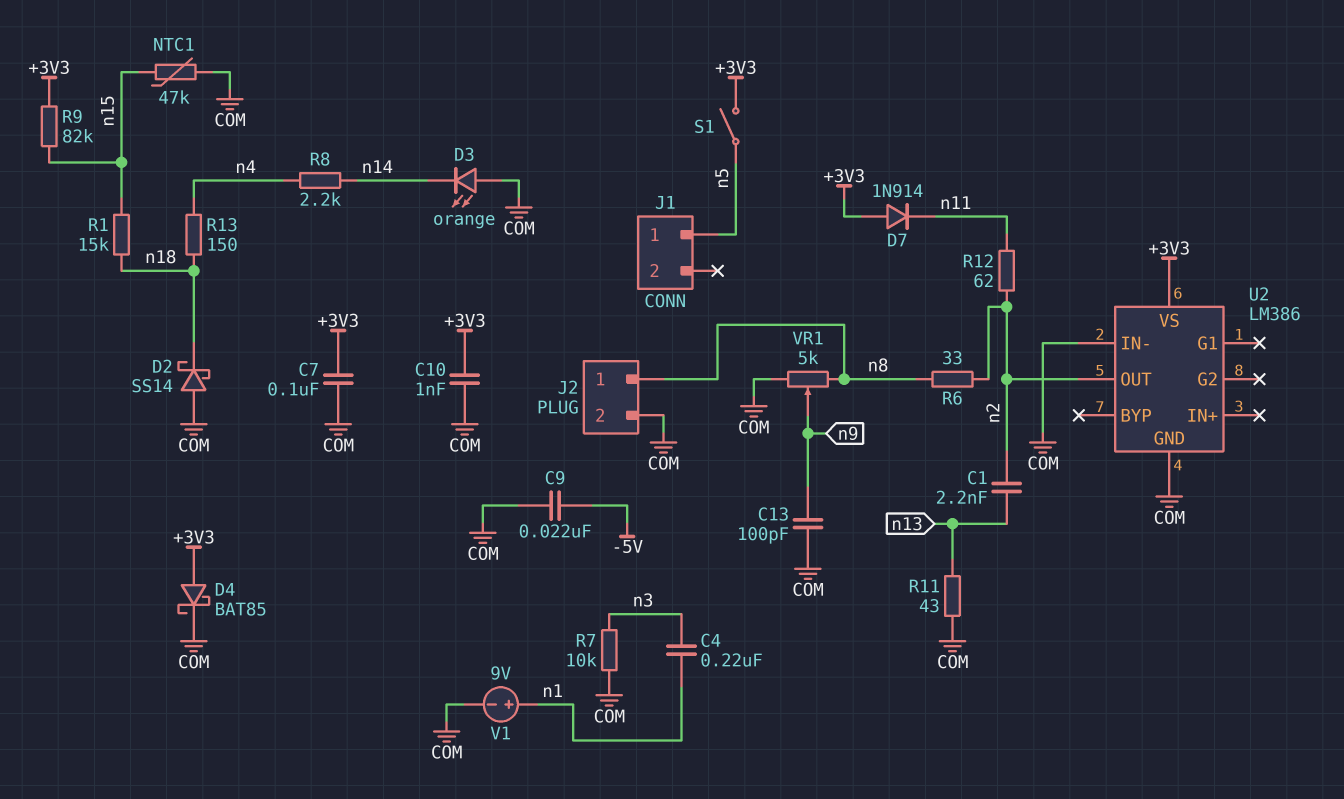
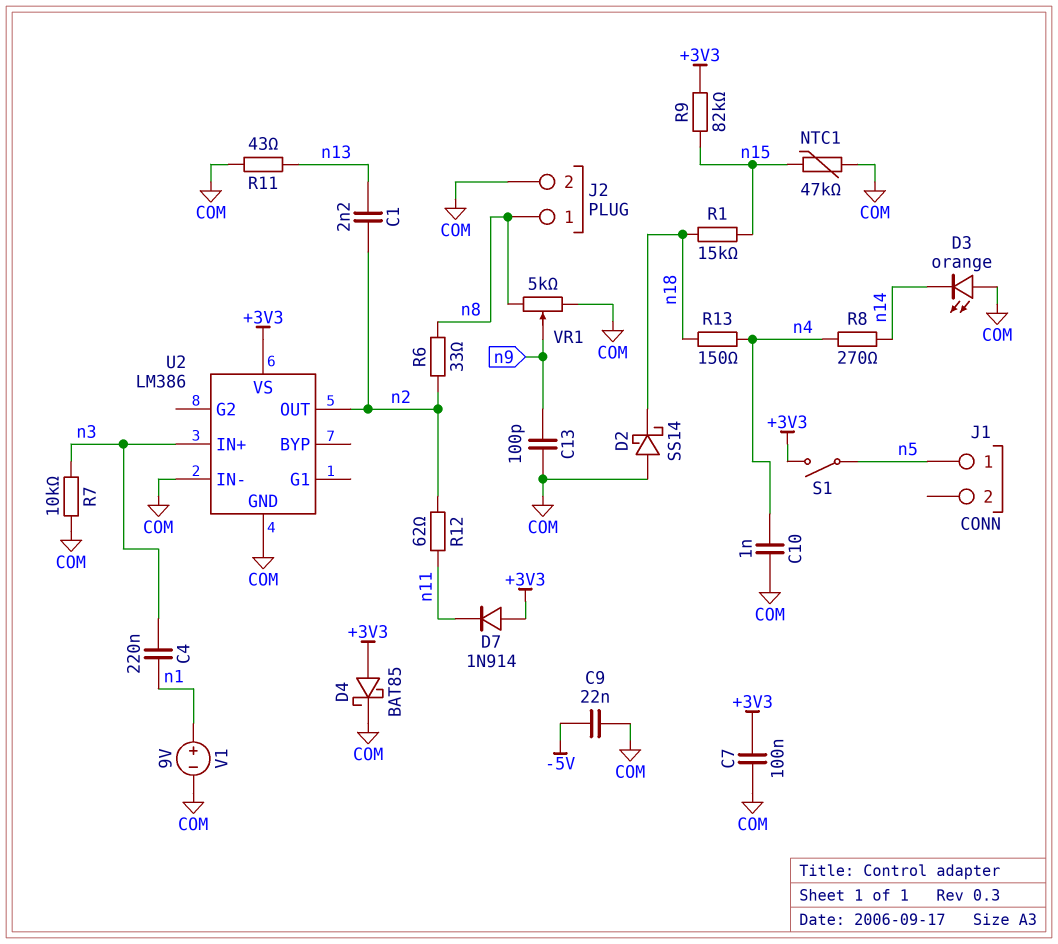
C10: 1nF (+3V3, COM) -> 1nF (COM, n4)
R8: 2.2k (n4, n14) -> 270 (n4, n14)
U2 pin IN+: none -> n3

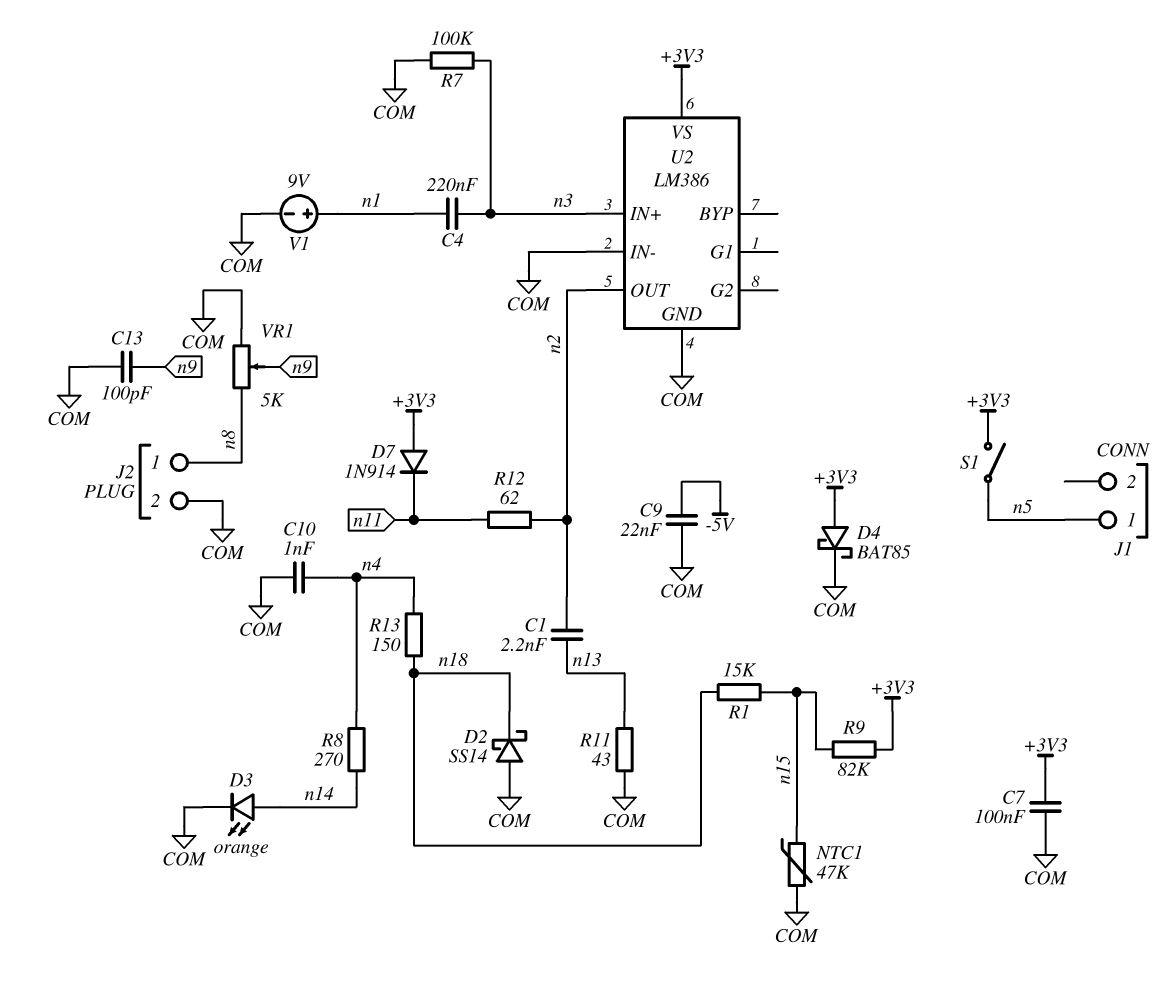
D3: LED orange (A COM, K n14) -> LED orange (A n14, K COM)
R6: 33 (n2, n8) -> none
R7: 10k (COM, n3) -> 100k (COM, n3)

